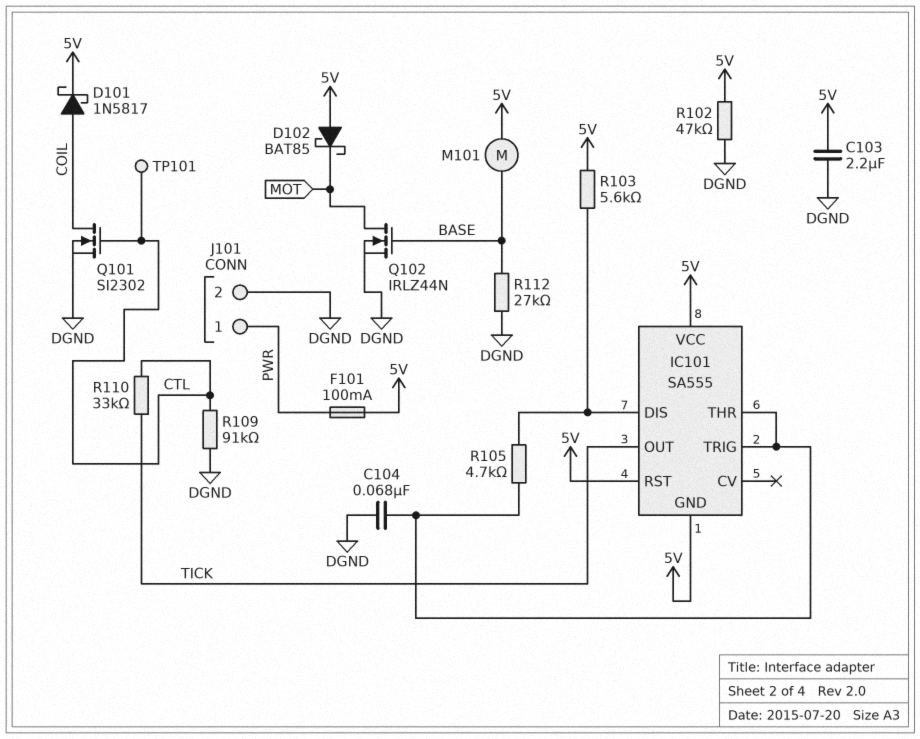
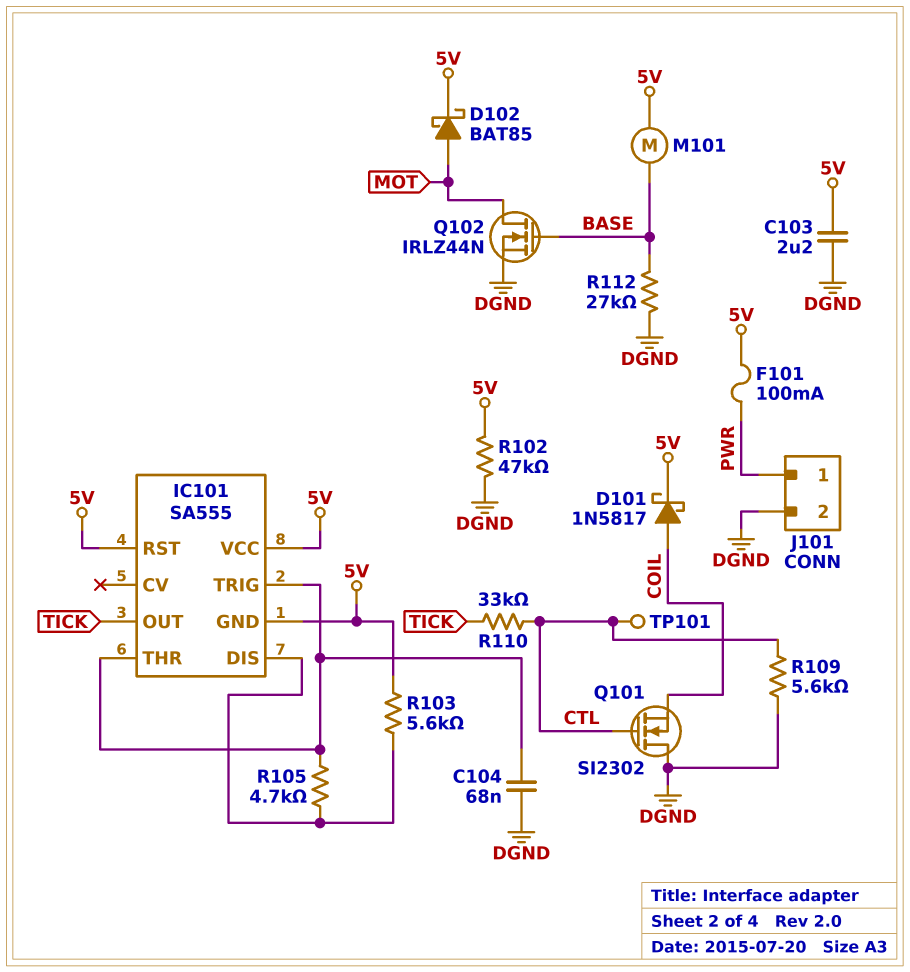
D102: schottky BAT85 (A 5V, K MOT) -> schottky BAT85 (A MOT, K 5V)
Q101: NMOS SI2302 (G CTL, D COIL, S DGND) -> NMOS SI2302 (G CTL, D DGND, S COIL)
R109: 91k (CTL, DGND) -> 5.6k (CTL, DGND)

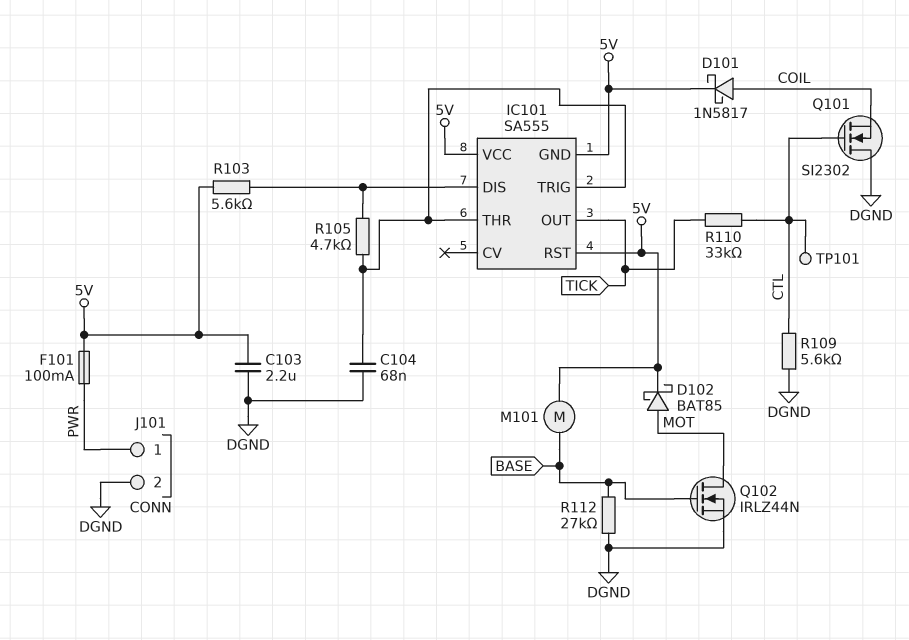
R102: 47k (5V, DGND) -> none

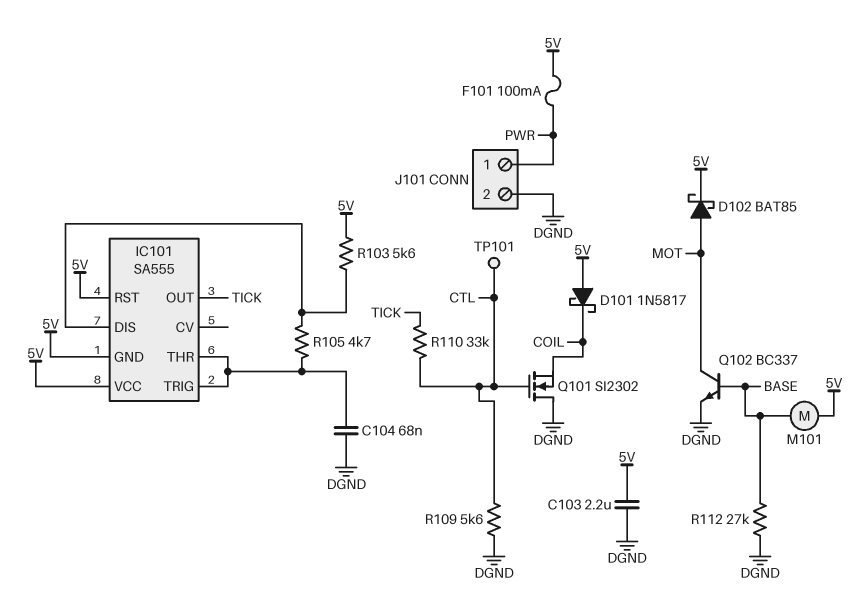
D101: schottky 1N5817 (A COIL, K 5V) -> schottky 1N5817 (A 5V, K COIL)
Q102: NMOS IRLZ44N (G BASE, D MOT, S DGND) -> NPN BC337 (B BASE, C MOT, E DGND)

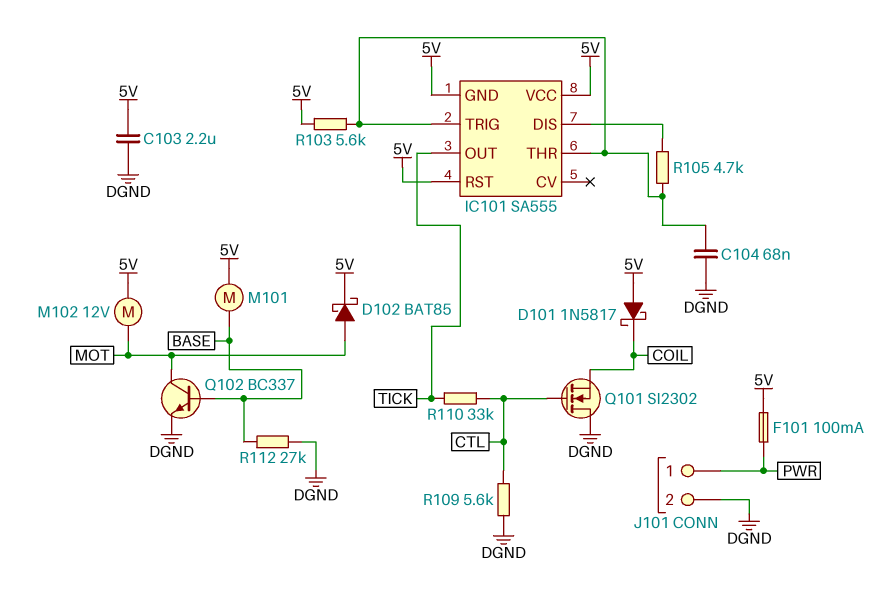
M102: none -> motor 12V (5V, MOT)
R103: 5.6k (5V, IC101/DIS) -> 5.6k (5V, IC101/THR)
TP101: test point (CTL) -> none

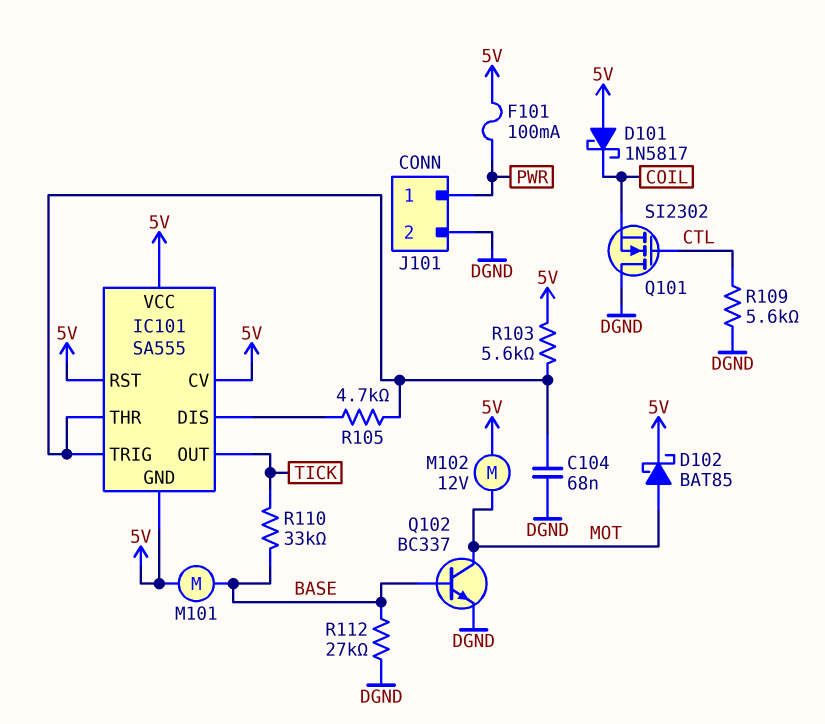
C103: 2.2uF (5V, DGND) -> none
IC101 pin CV: none -> 5V
R110: 33k (CTL, TICK) -> 33k (BASE, TICK)

